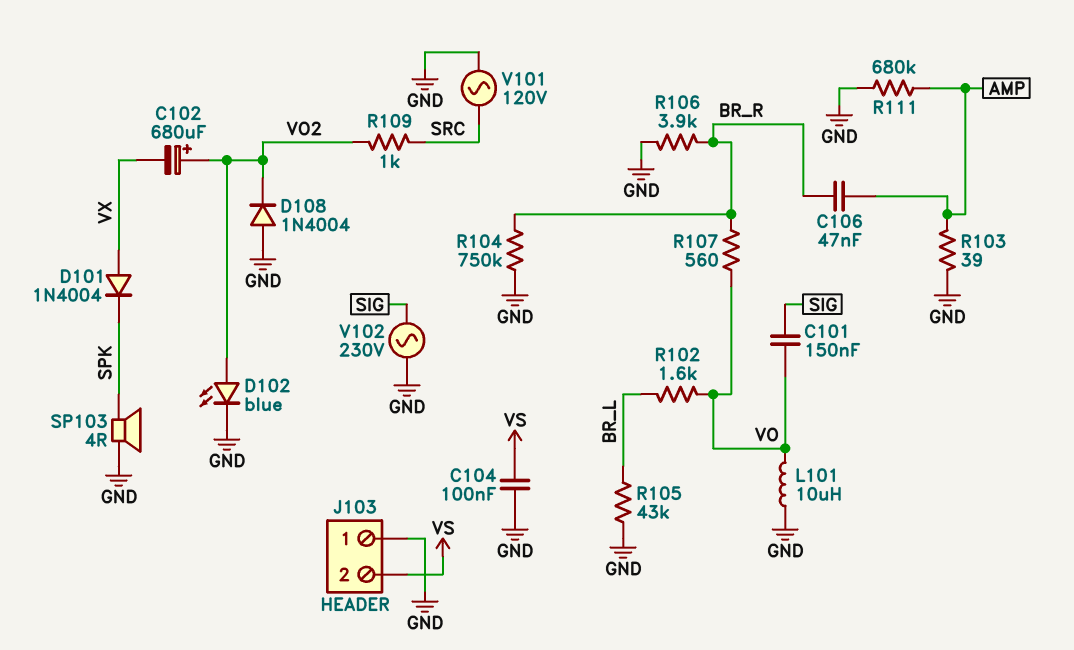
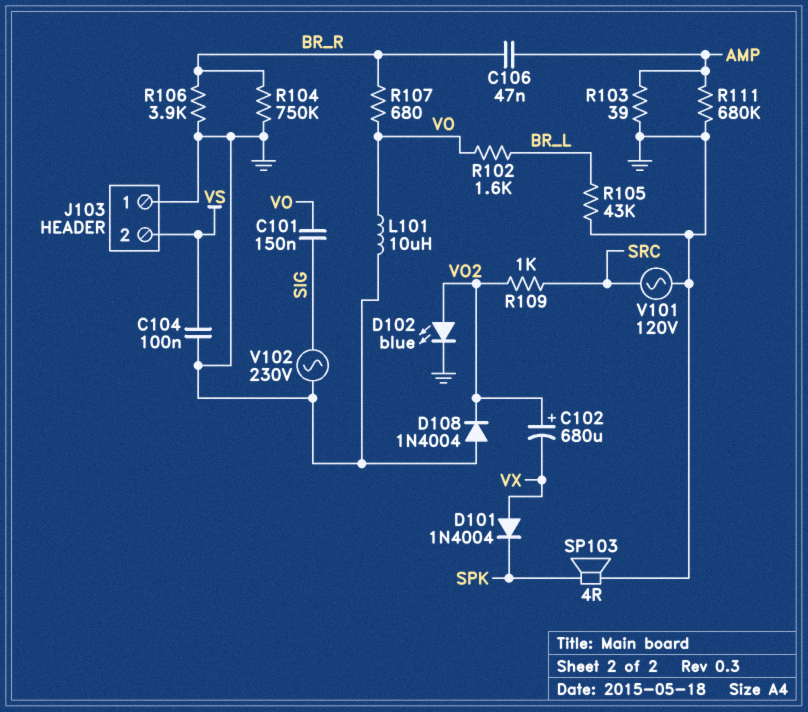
R107: 560 (BR_R, VO) -> 680 (BR_R, VO)

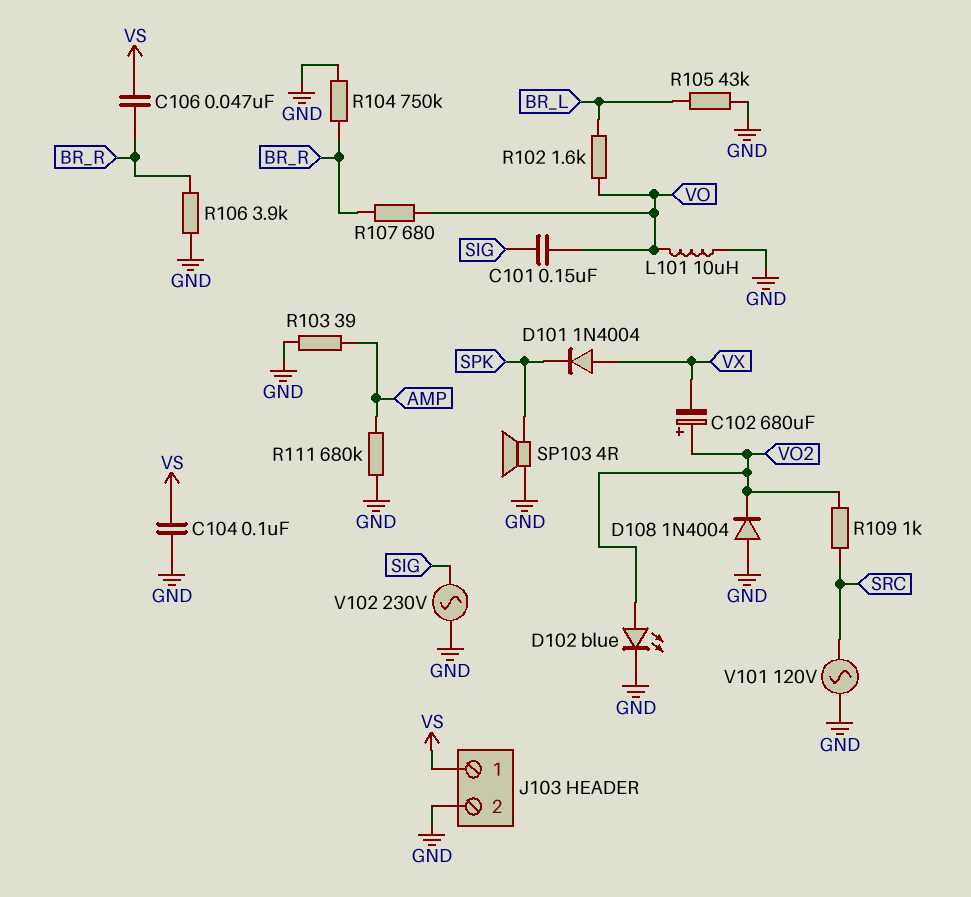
C106: 47nF (AMP, BR_R) -> 47nF (BR_R, VS)
J103 pin 1: GND -> VS
J103 pin 2: VS -> GND

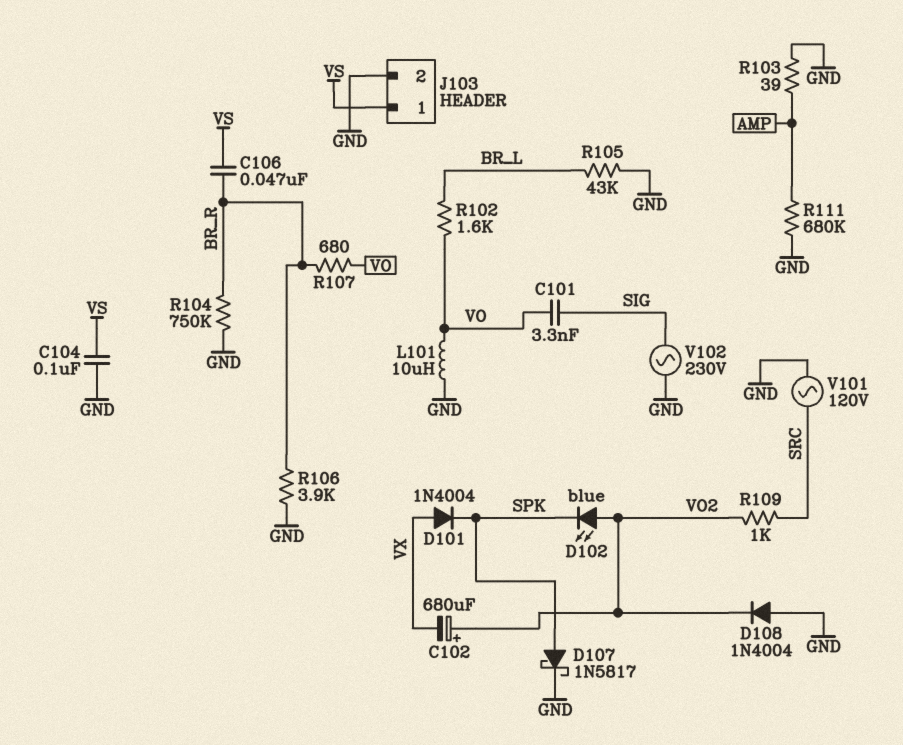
C101: 150nF (SIG, VO) -> 3.3nF (SIG, VO)
D102: LED blue (A VO2, K GND) -> LED blue (A VO2, K SPK)
D107: none -> schottky 1N5817 (A SPK, K GND)
SP103: speaker 4R (GND, SPK) -> none

